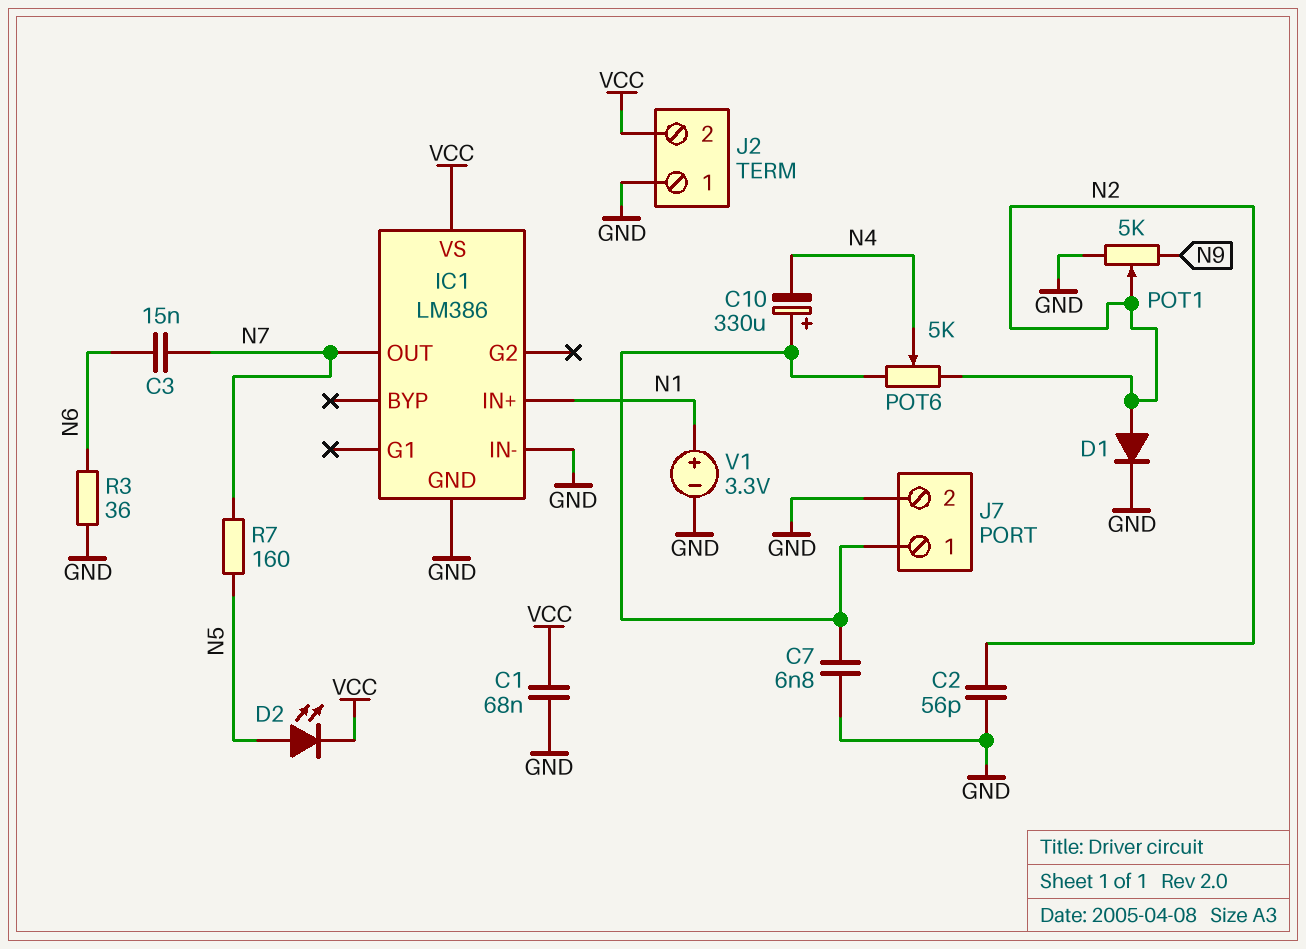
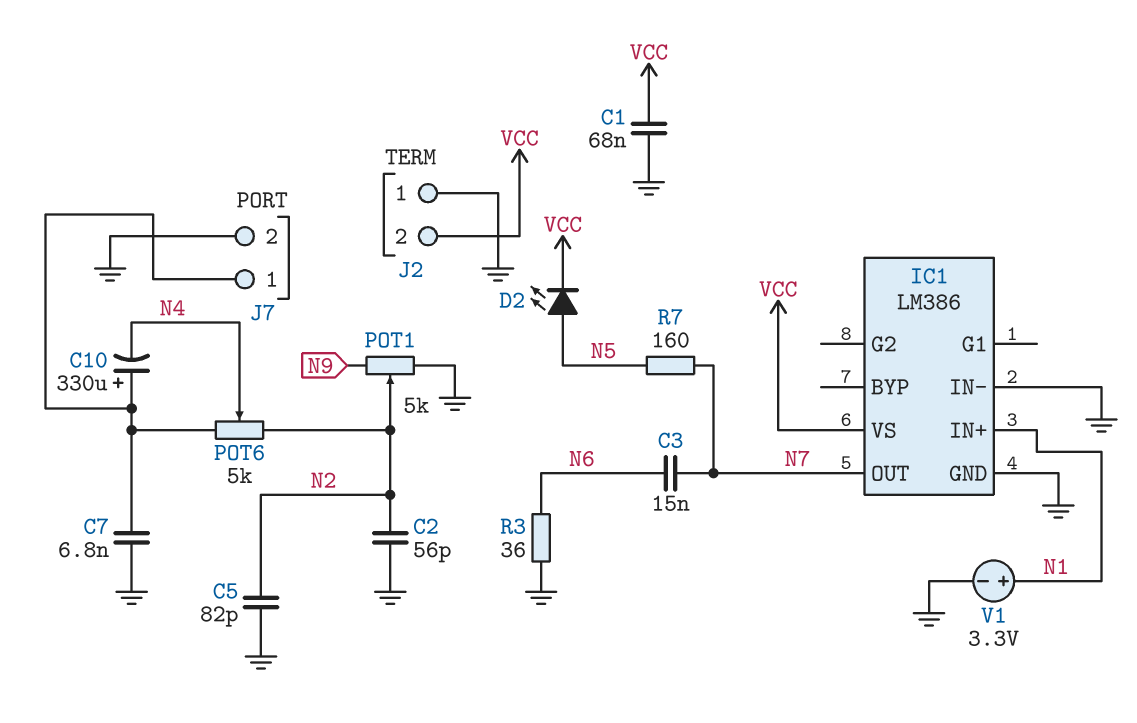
C5: none -> 82pF (GND, N2)
D1: diode (A N2, K GND) -> none

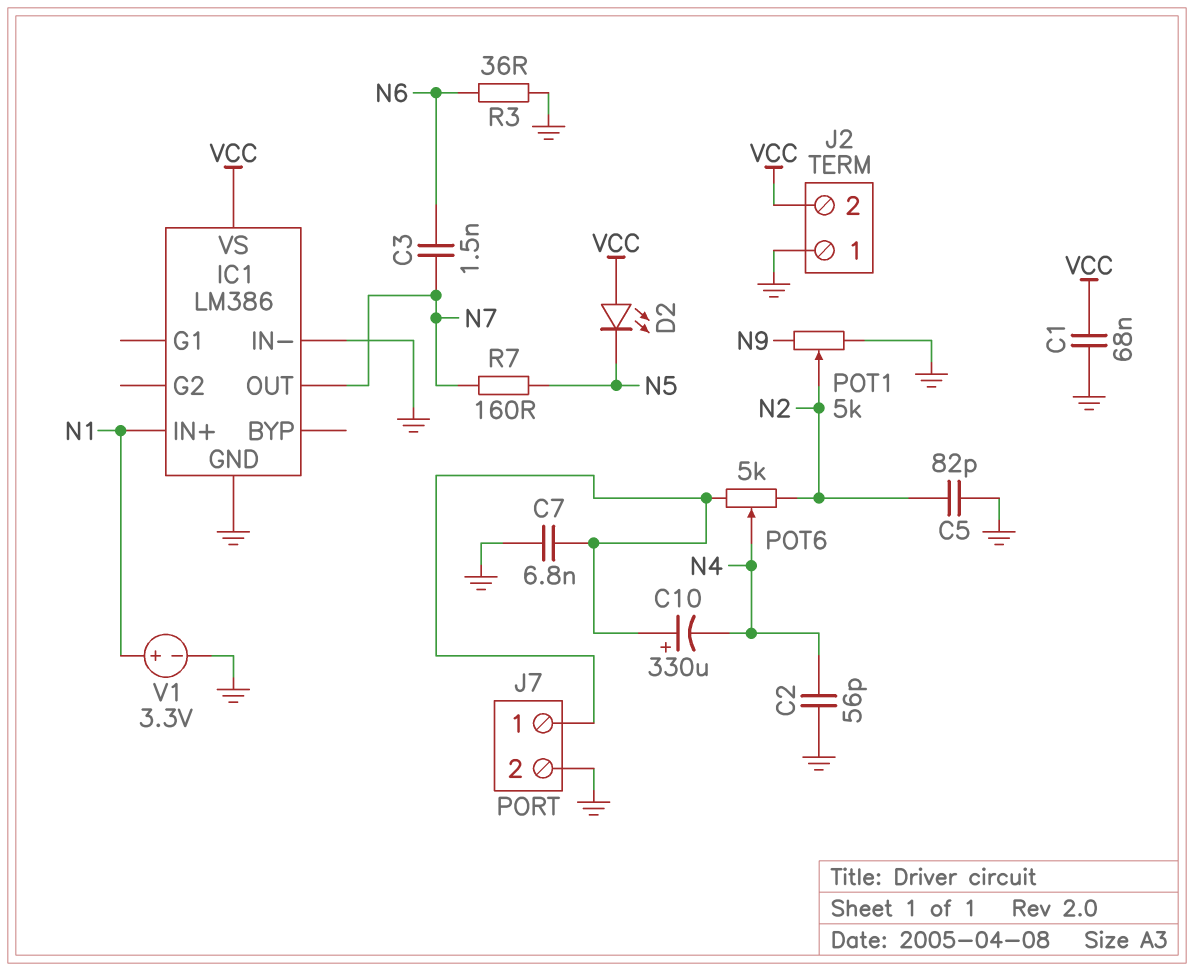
C2: 56pF (GND, N2) -> 56pF (GND, N4)
C3: 15nF (N6, N7) -> 1.5nF (N6, N7)
D2: LED (A N5, K VCC) -> LED (A VCC, K N5)

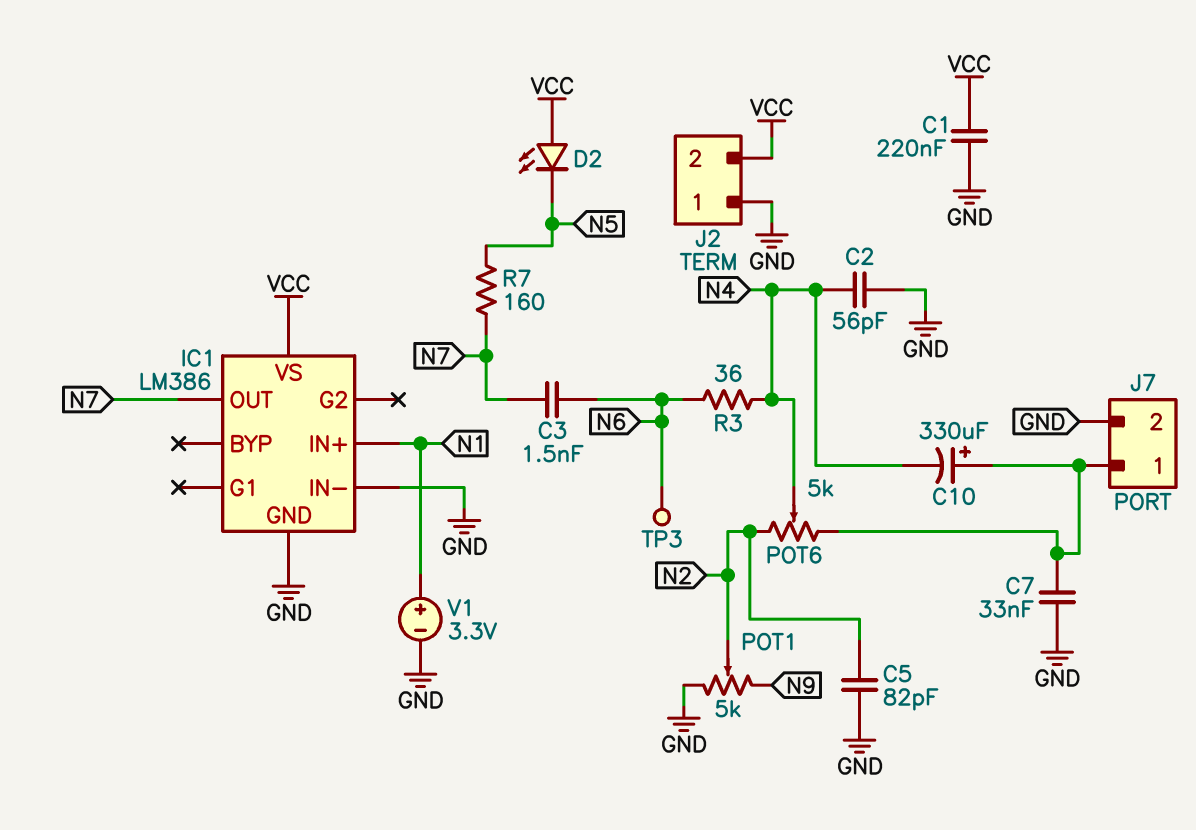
C1: 68nF (GND, VCC) -> 220nF (GND, VCC)
C7: 6.8nF (GND, J7/1) -> 33nF (GND, J7/1)
R3: 36 (GND, N6) -> 36 (N4, N6)
TP3: none -> test point (N6)

